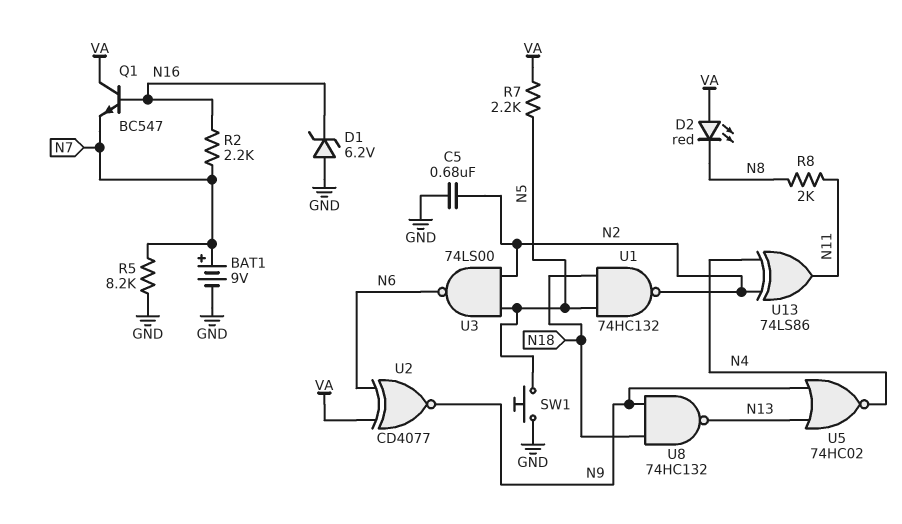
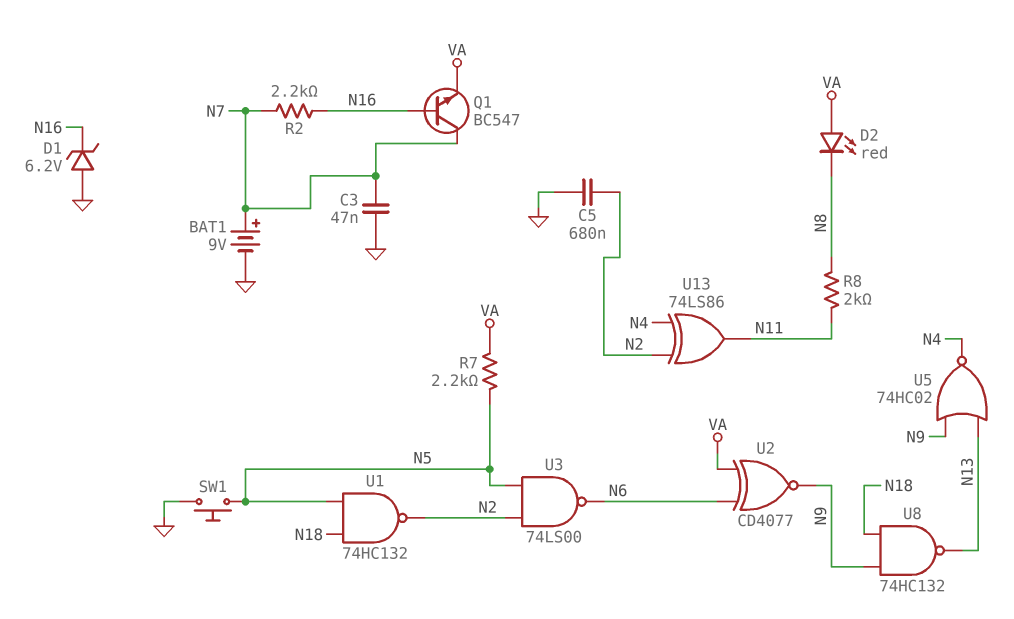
C3: none -> 47nF (GND, N7)
Q1: NPN BC547 (B N16, C VA, E N7) -> NPN BC547 (B N16, C N7, E VA)
R5: 8.2k (GND, N7) -> none

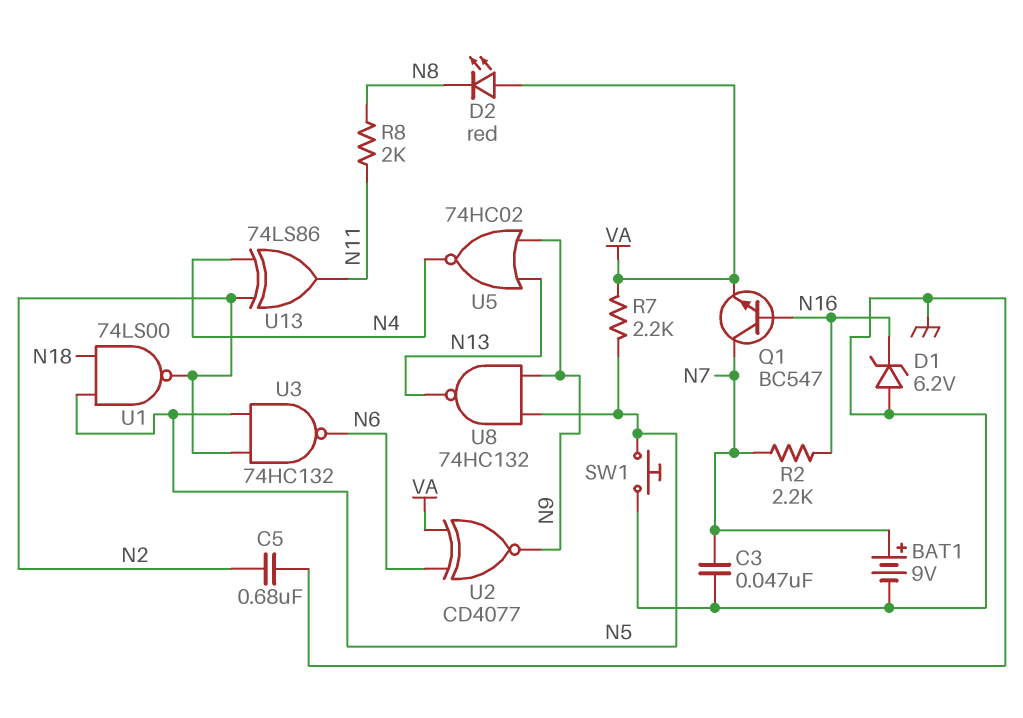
U1: NAND 74HC132 (in N5, in N18, out N2) -> NAND 74LS00 (in N5, in N18, out N2)
U3: NAND 74LS00 (in N2, in N5, out N6) -> NAND 74HC132 (in N2, in N5, out N6)
U8: NAND 74HC132 (in N9, in N18, out N13) -> NAND 74HC132 (in N5, in N9, out N13)

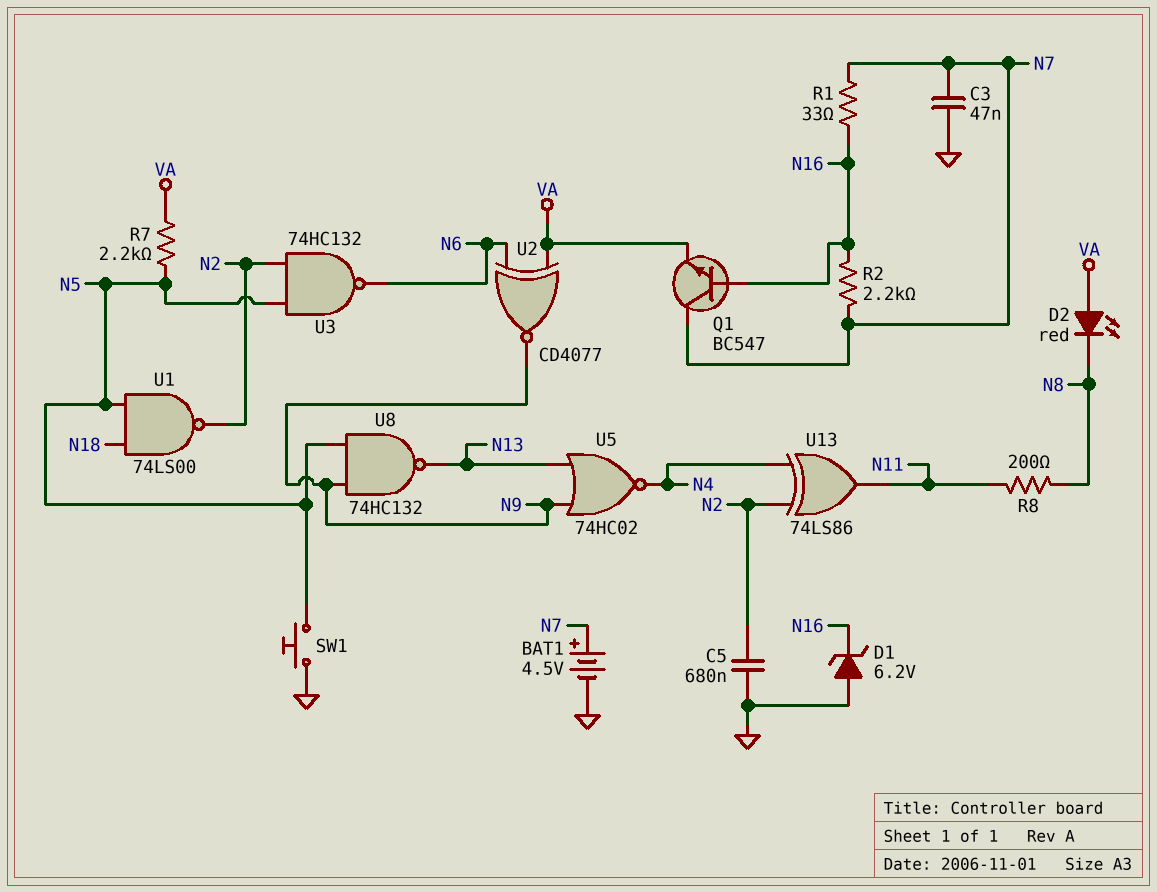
BAT1: 9V (plus N7, minus GND) -> 4.5V (plus N7, minus GND)
R1: none -> 33 (N7, N16)
R8: 2k (N8, N11) -> 200 (N8, N11)

